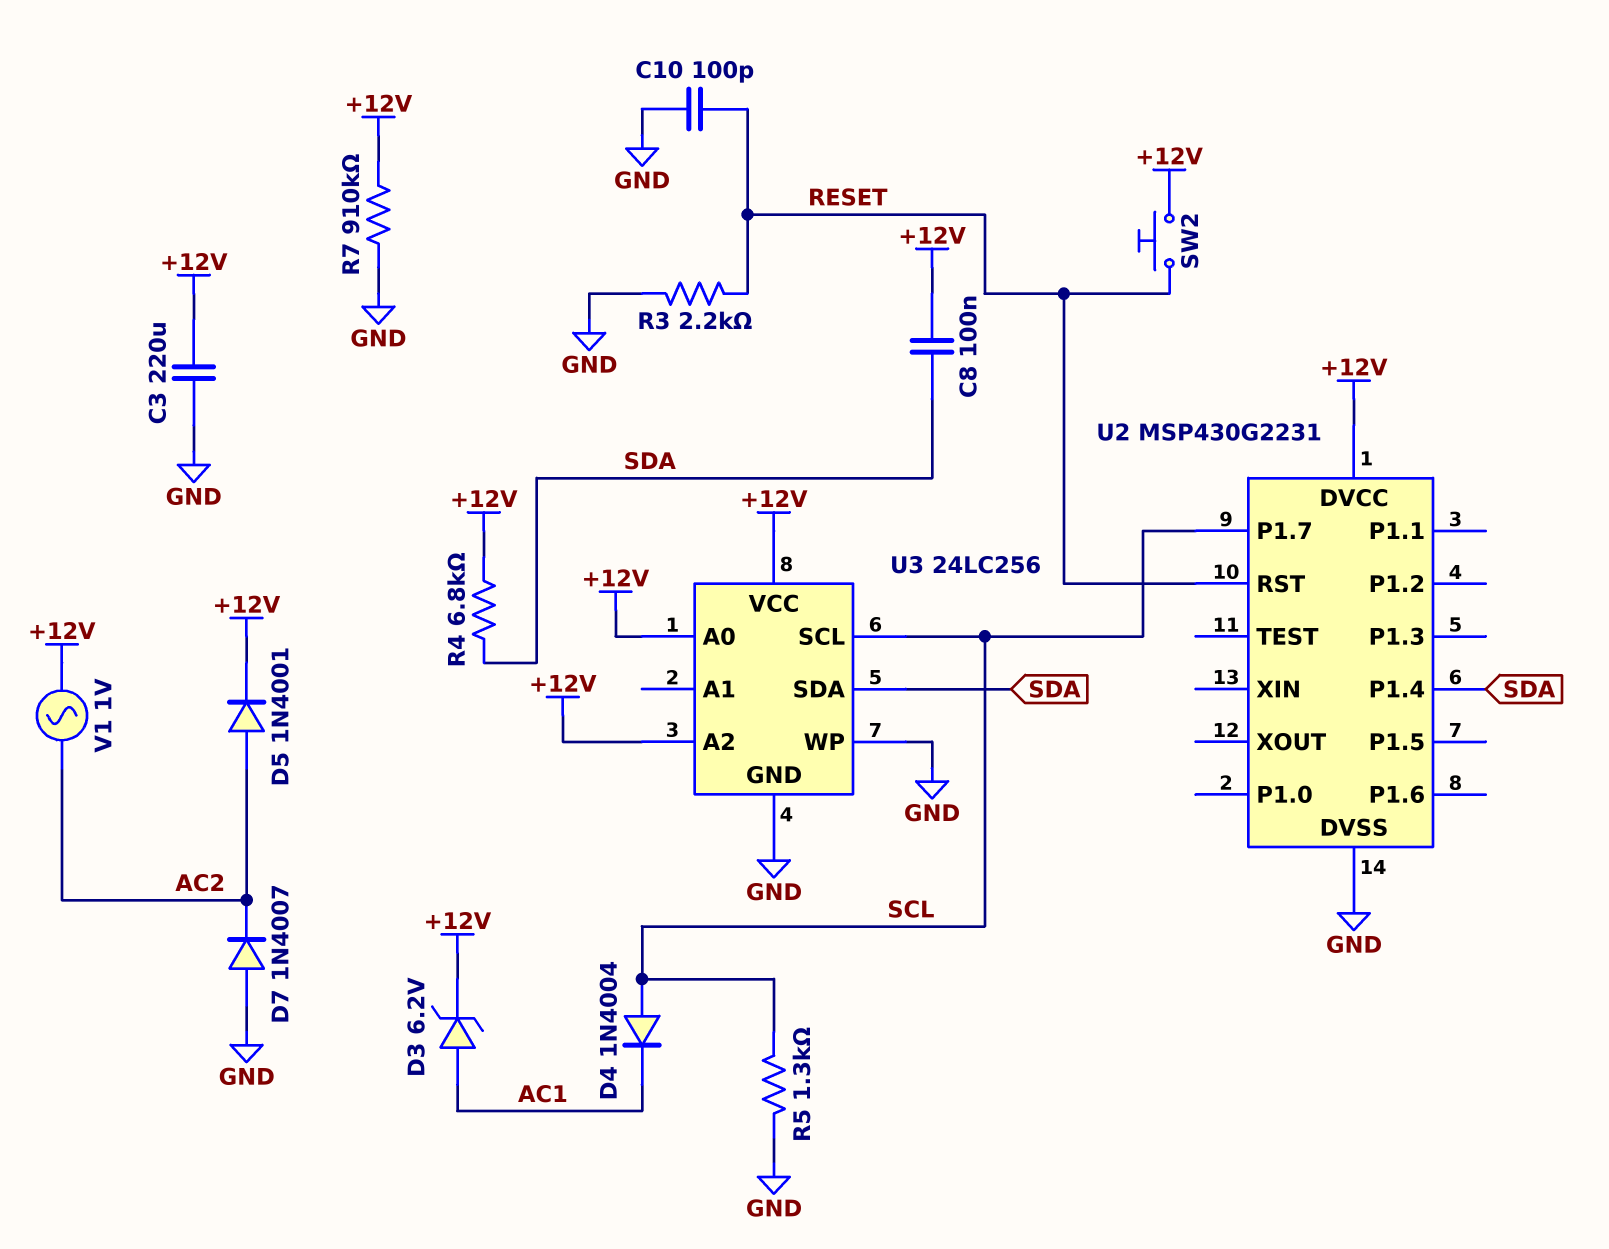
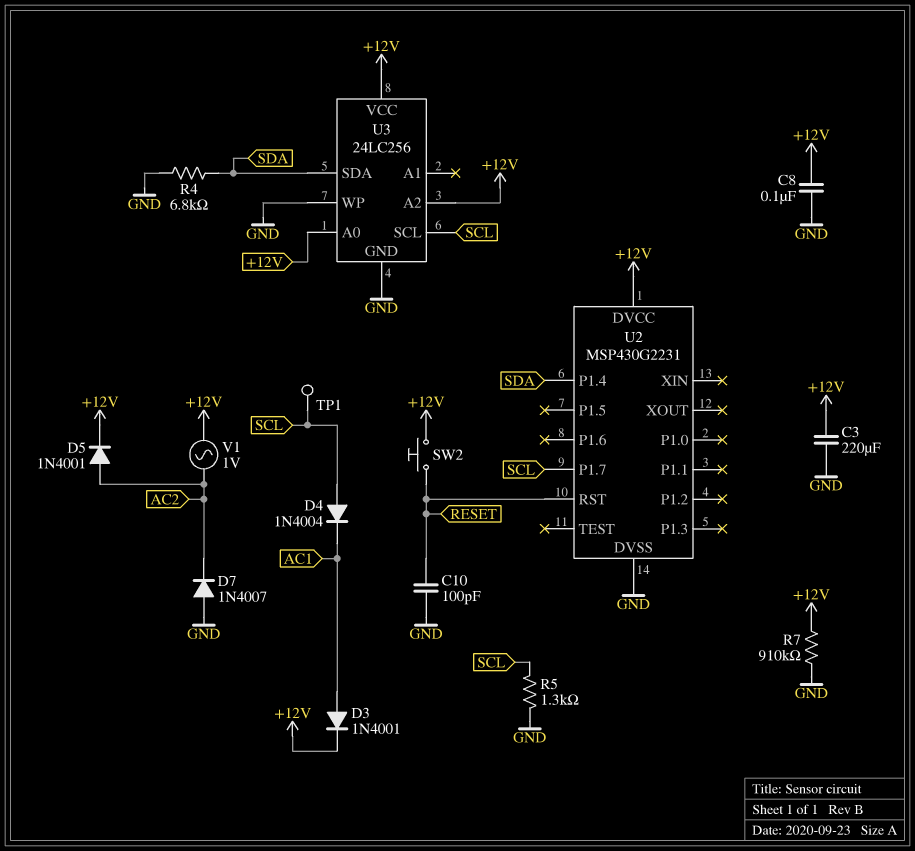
C8: 100nF (+12V, SDA) -> 100nF (+12V, GND)
D3: zener 6.2V (A AC1, K +12V) -> diode 1N4001 (A AC1, K +12V)
R3: 2.2k (GND, RESET) -> none
R4: 6.8k (+12V, SDA) -> 6.8k (GND, SDA)
TP1: none -> test point (SCL)

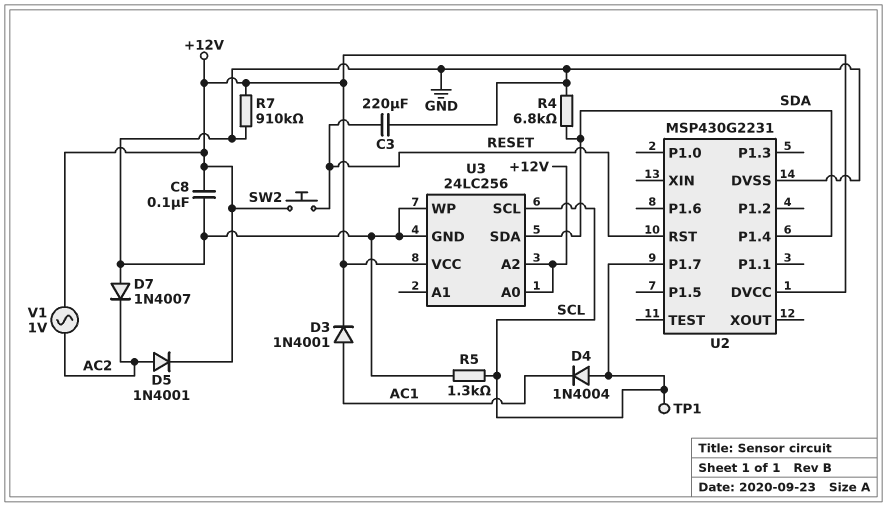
C3: 220uF (+12V, GND) -> 220uF (GND, RESET)
C10: 100pF (GND, RESET) -> none

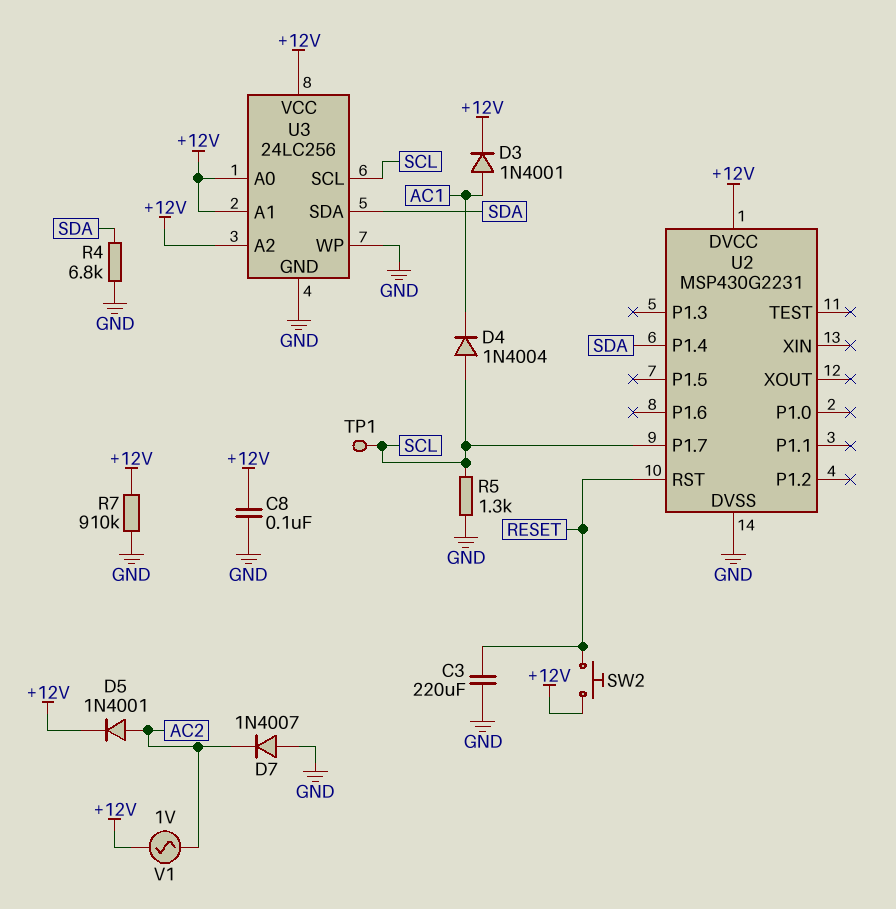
U3 pin A1: none -> +12V

